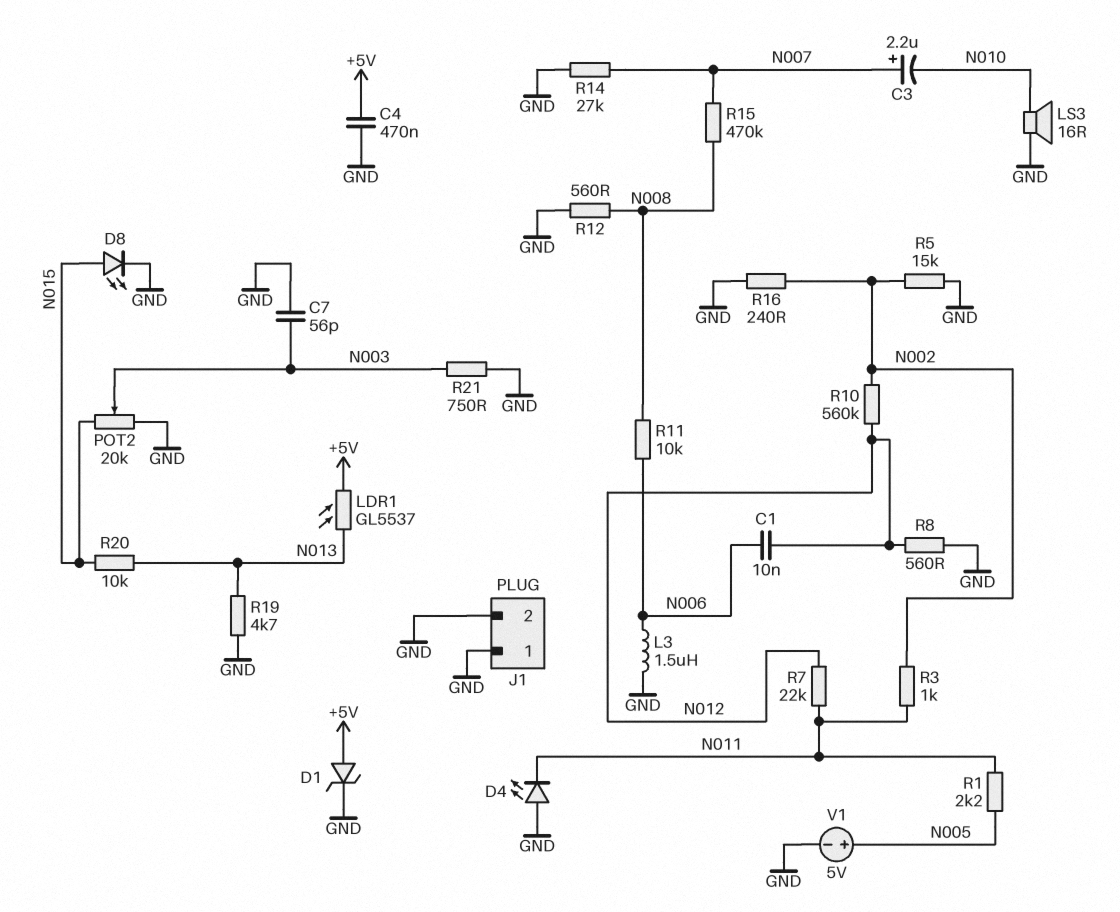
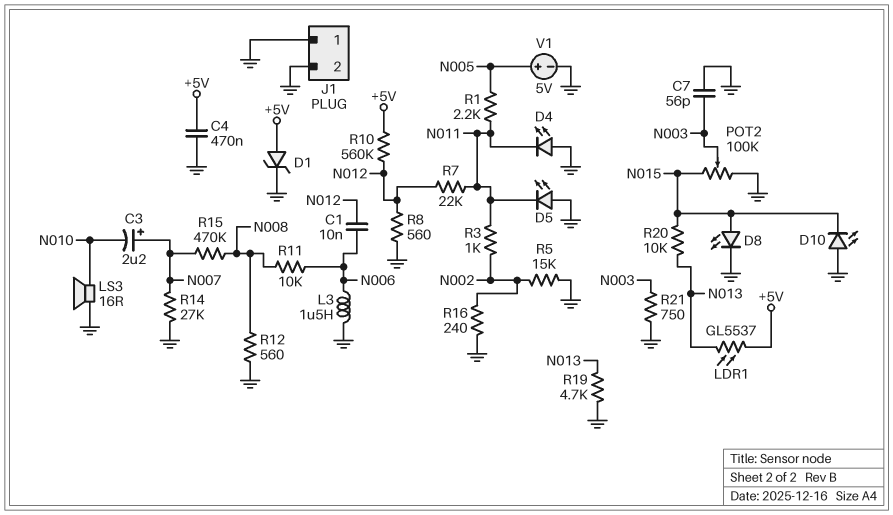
D5: none -> LED (A GND, K N011)
D10: none -> LED (A GND, K N015)
POT2: 20k (GND, N015, wiper N003) -> 100k (GND, N015, wiper N003)
R10: 560k (N002, N012) -> 560k (+5V, N012)

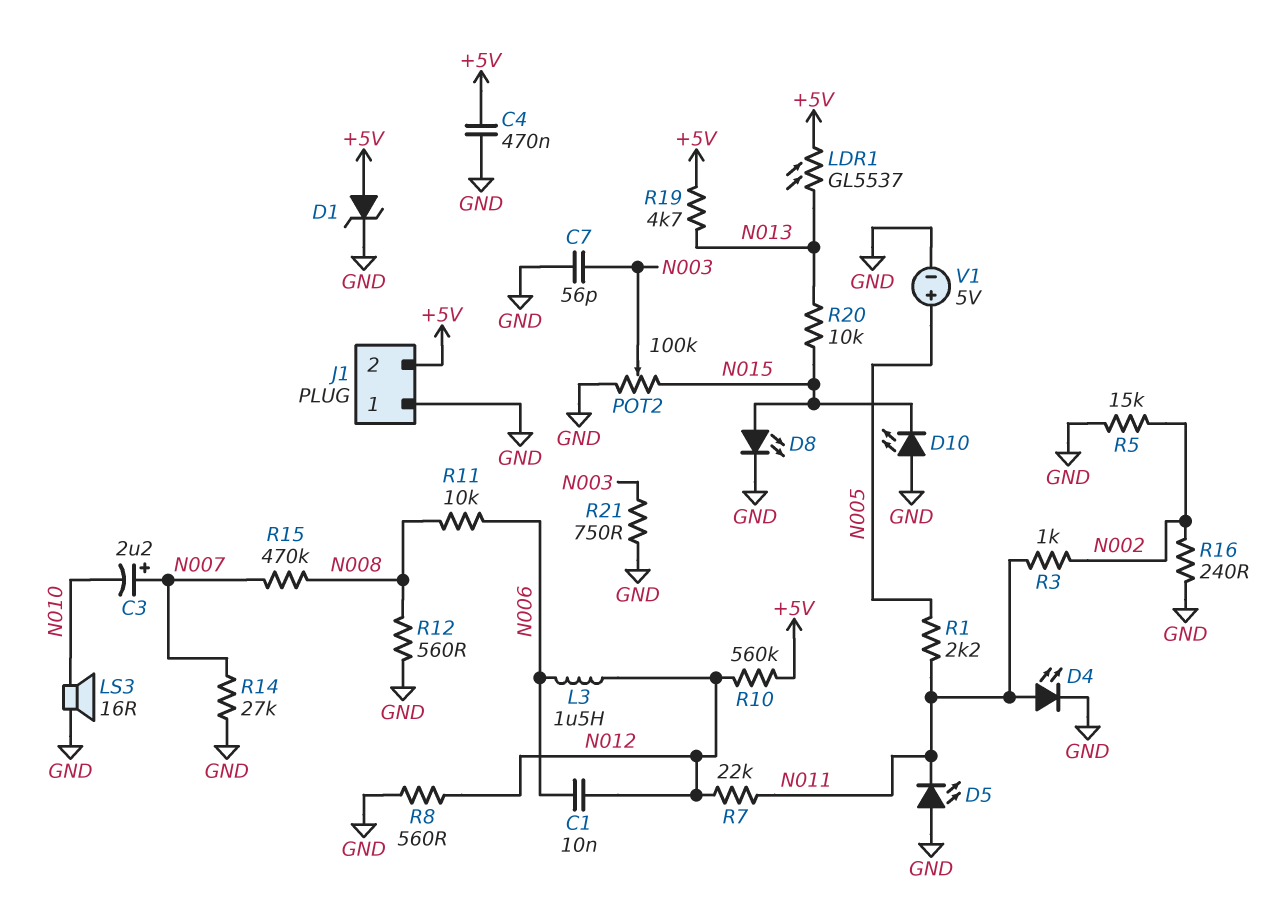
D4: LED (A GND, K N011) -> LED (A N011, K GND)
J1 pin 2: GND -> +5V
L3: 1.5uH (GND, N006) -> 1.5uH (N006, N012)
R19: 4.7k (GND, N013) -> 4.7k (+5V, N013)

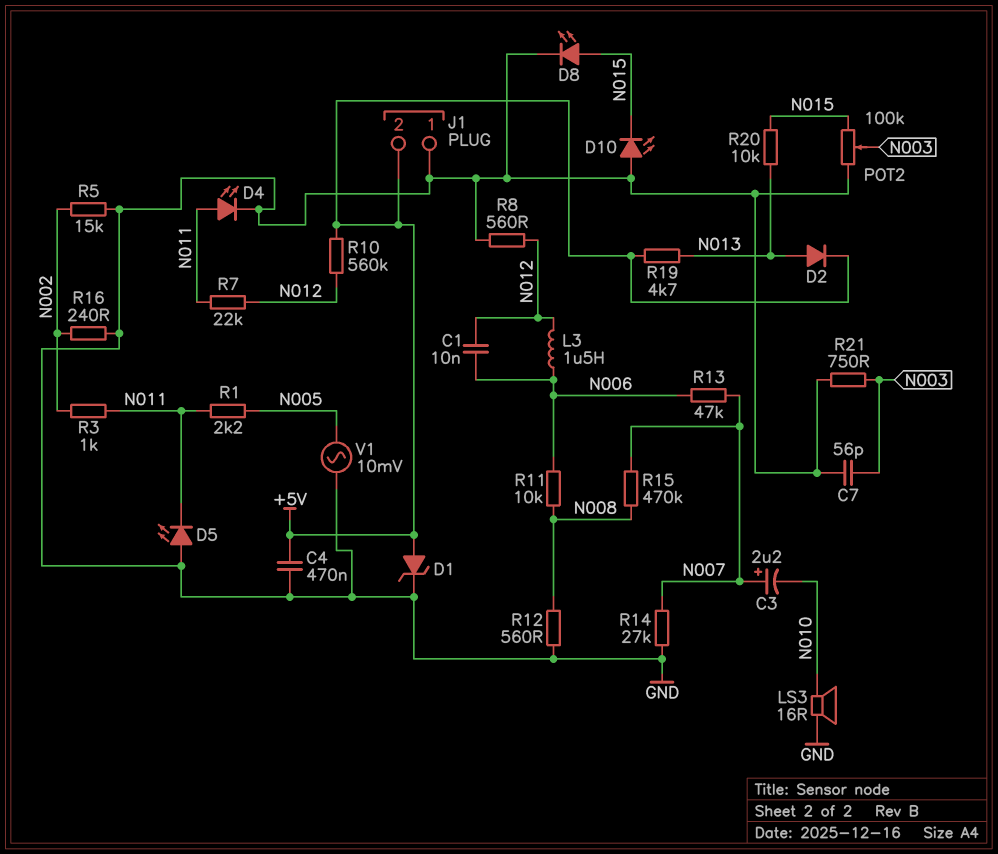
D2: none -> diode (A N013, K +5V)
LDR1: GL5537 (+5V, N013) -> none
R13: none -> 47k (N006, N007)
V1: 5V (plus N005, minus GND) -> AC 10mV (GND, N005)

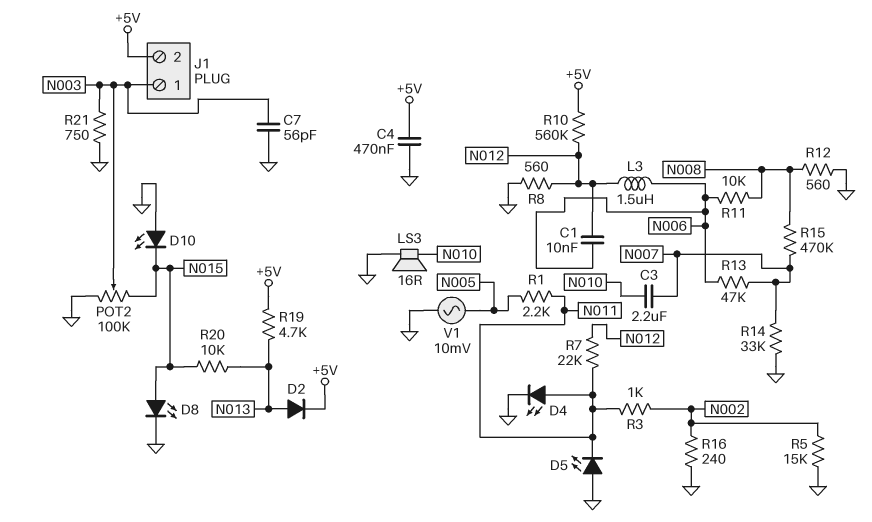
C3: 2.2uF (plus N007, minus N010) -> 2.2uF (N007, N010)
D1: zener (A +5V, K GND) -> none
J1 pin 1: GND -> N003
R14: 27k (GND, N007) -> 33k (GND, N007)

